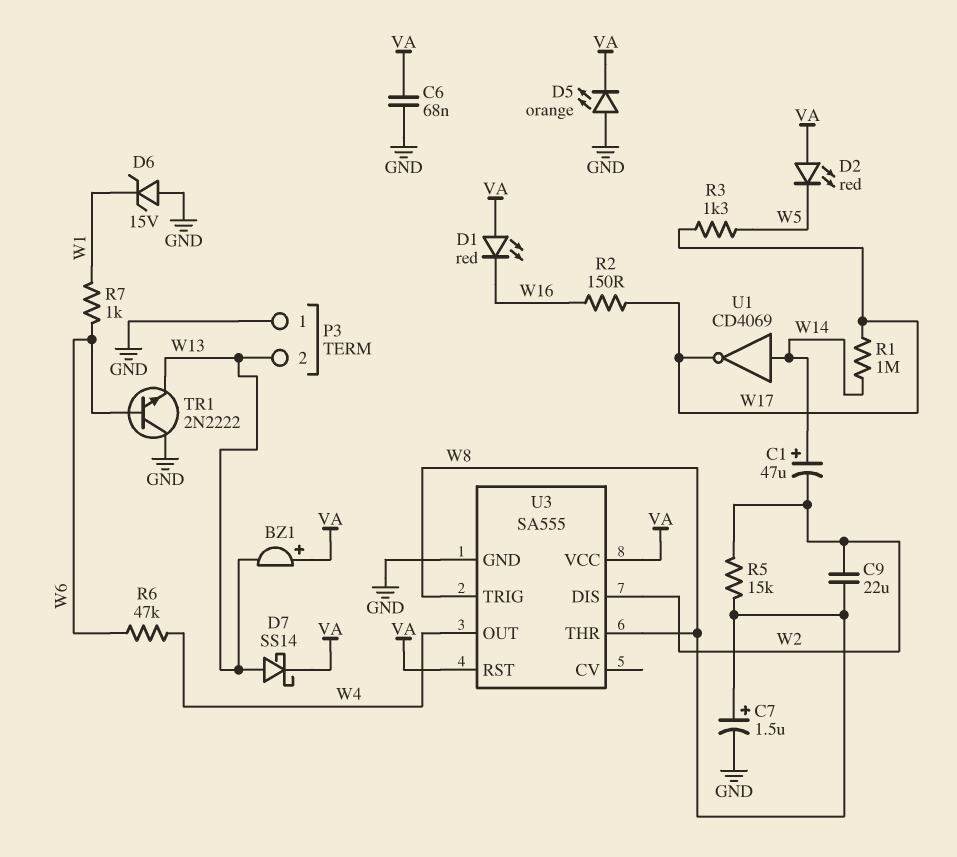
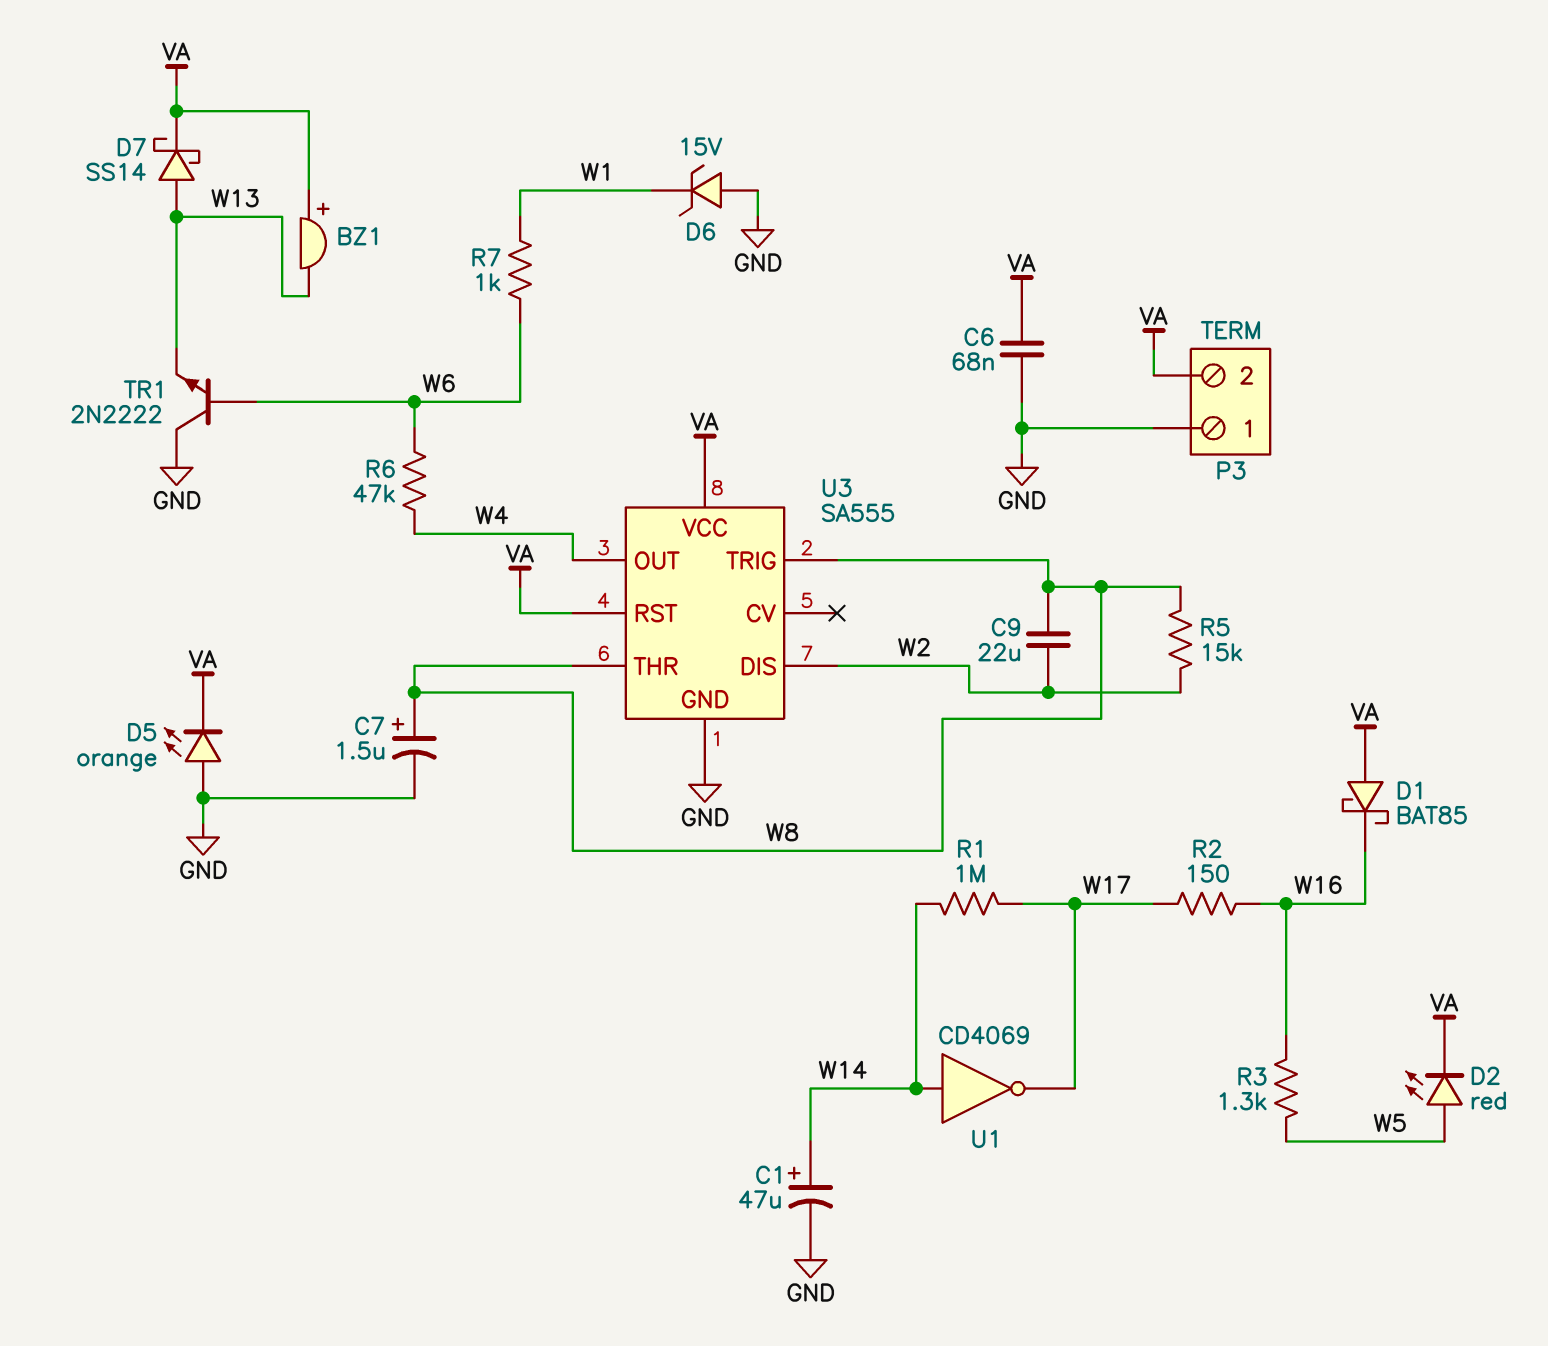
C1: 47uF (plus W14, minus W2) -> 47uF (plus W14, minus GND)
D1: LED red (A VA, K W16) -> schottky BAT85 (A VA, K W16)
D2: LED red (A VA, K W5) -> LED red (A W5, K VA)
P3 pin 2: W13 -> VA
R3: 1.3k (W5, W17) -> 1.3k (W5, W16)

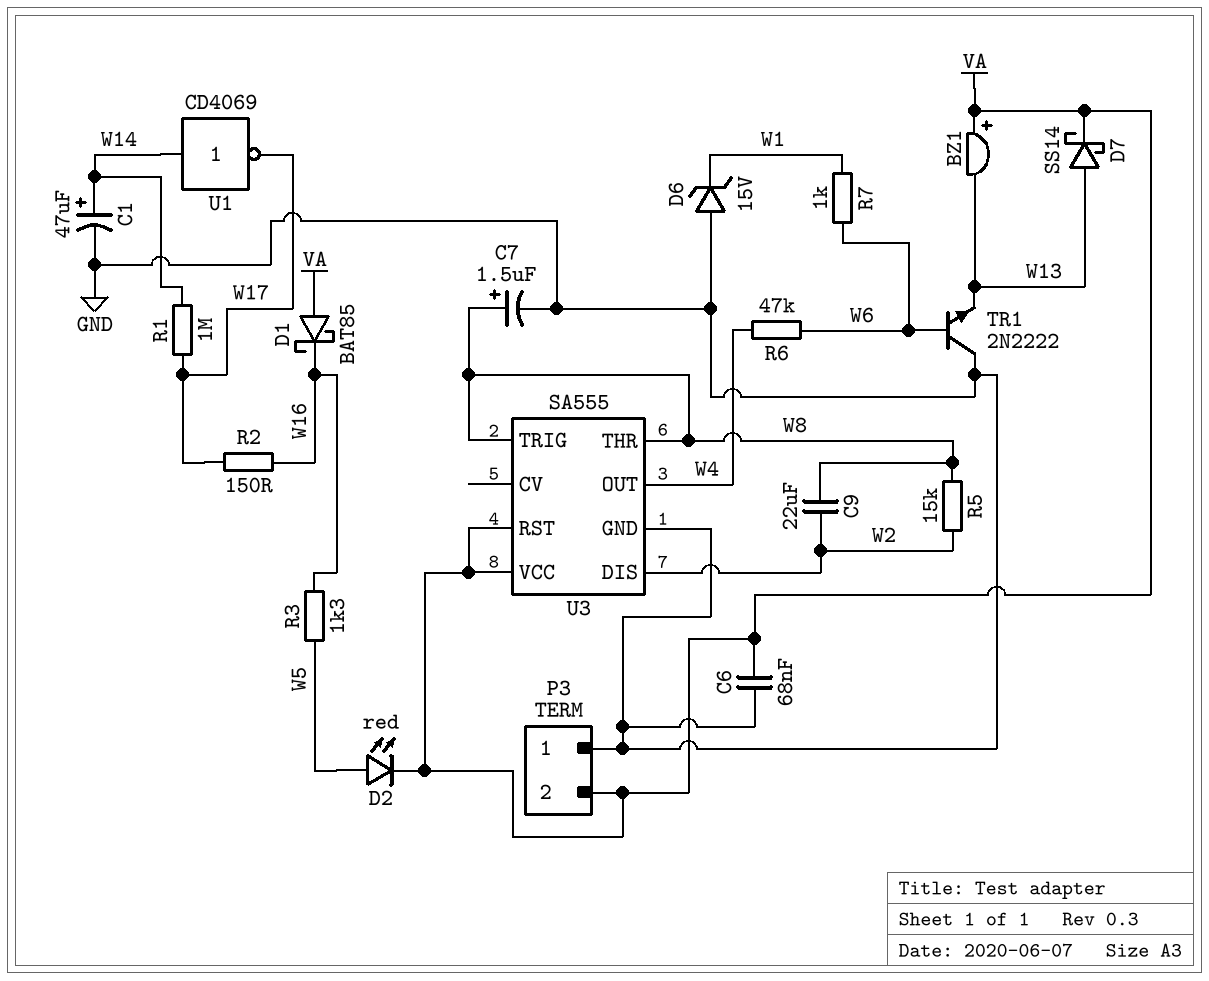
D5: LED orange (A GND, K VA) -> none

